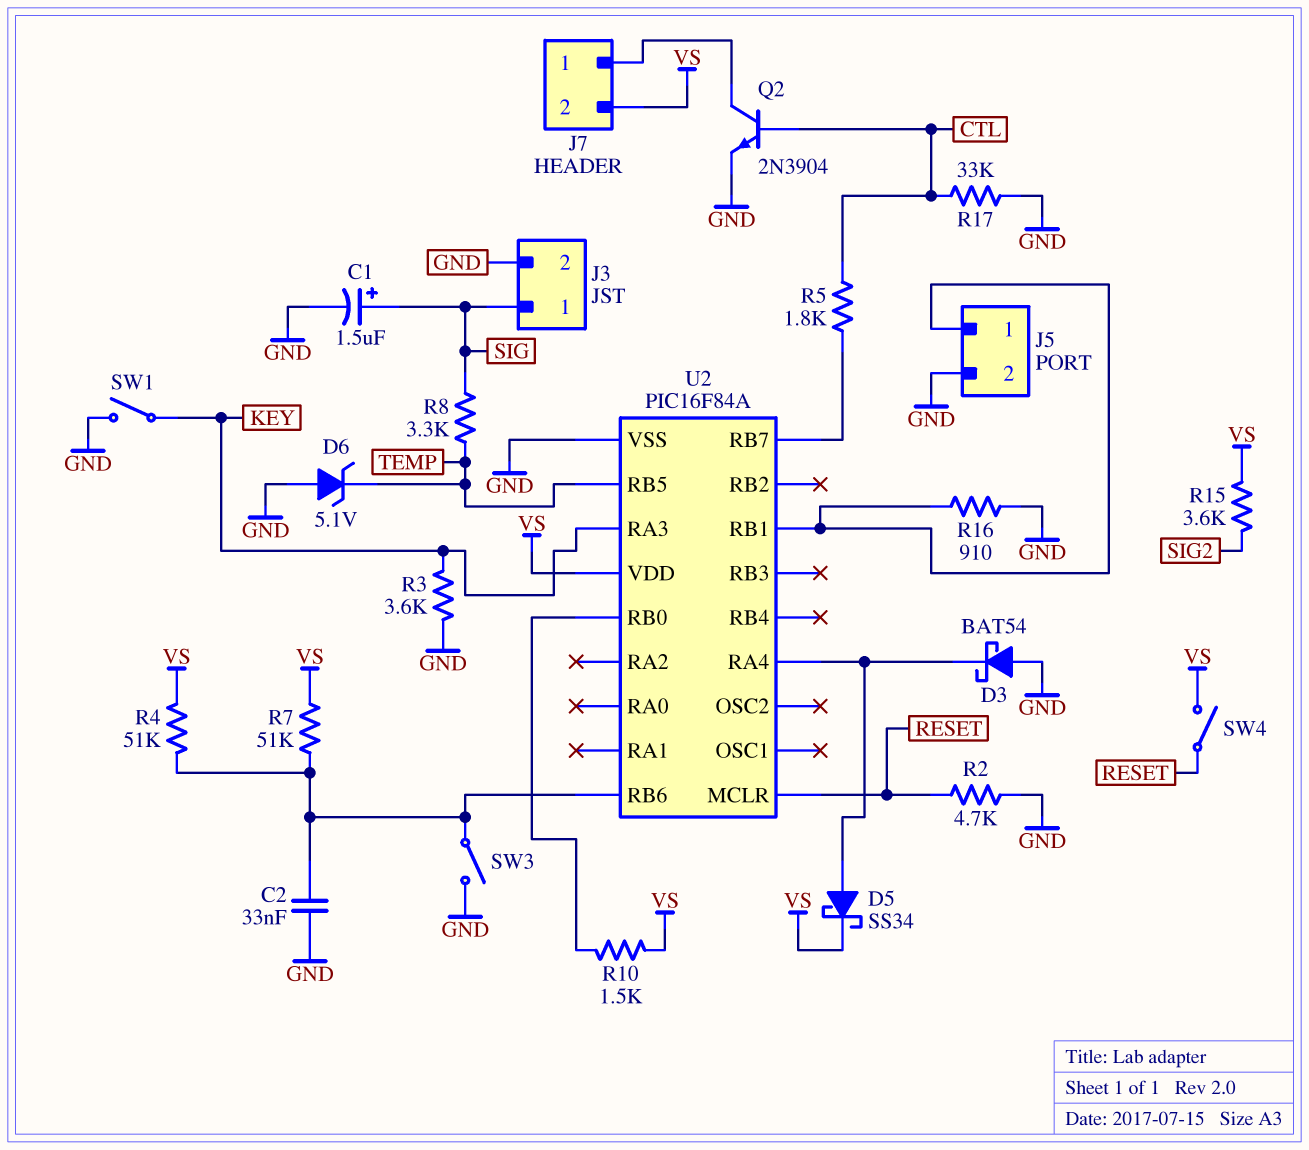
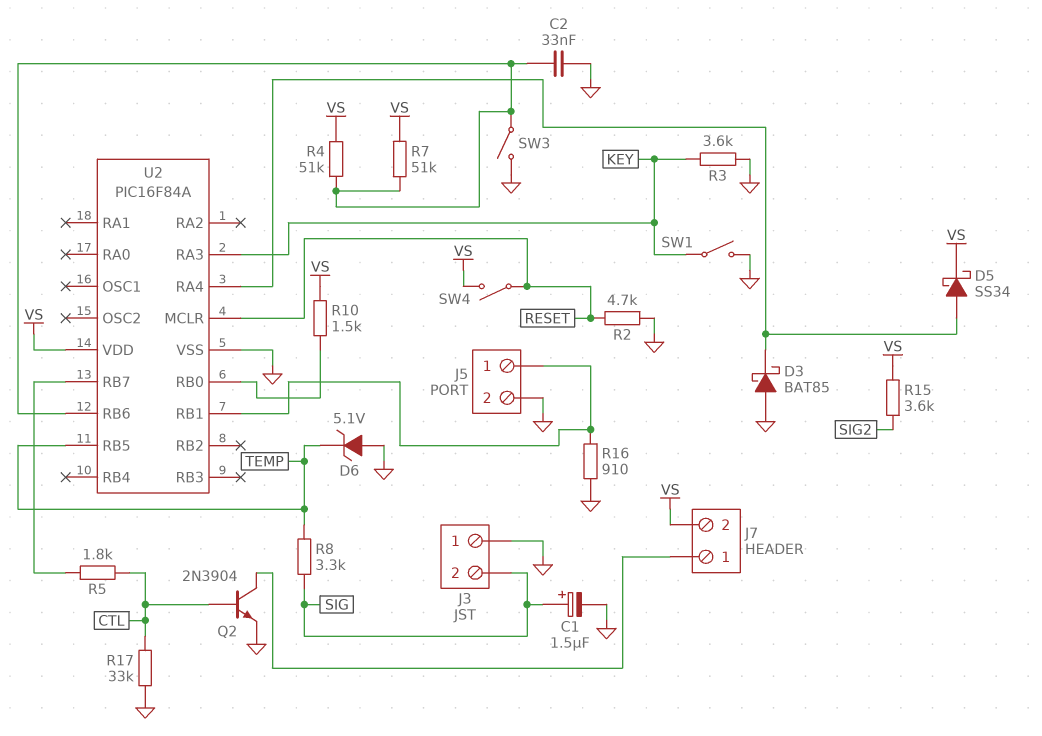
D3: schottky BAT54 (A GND, K U2/RA4) -> schottky BAT85 (A GND, K U2/RA4)
J3 pin 1: SIG -> GND
J3 pin 2: GND -> SIG

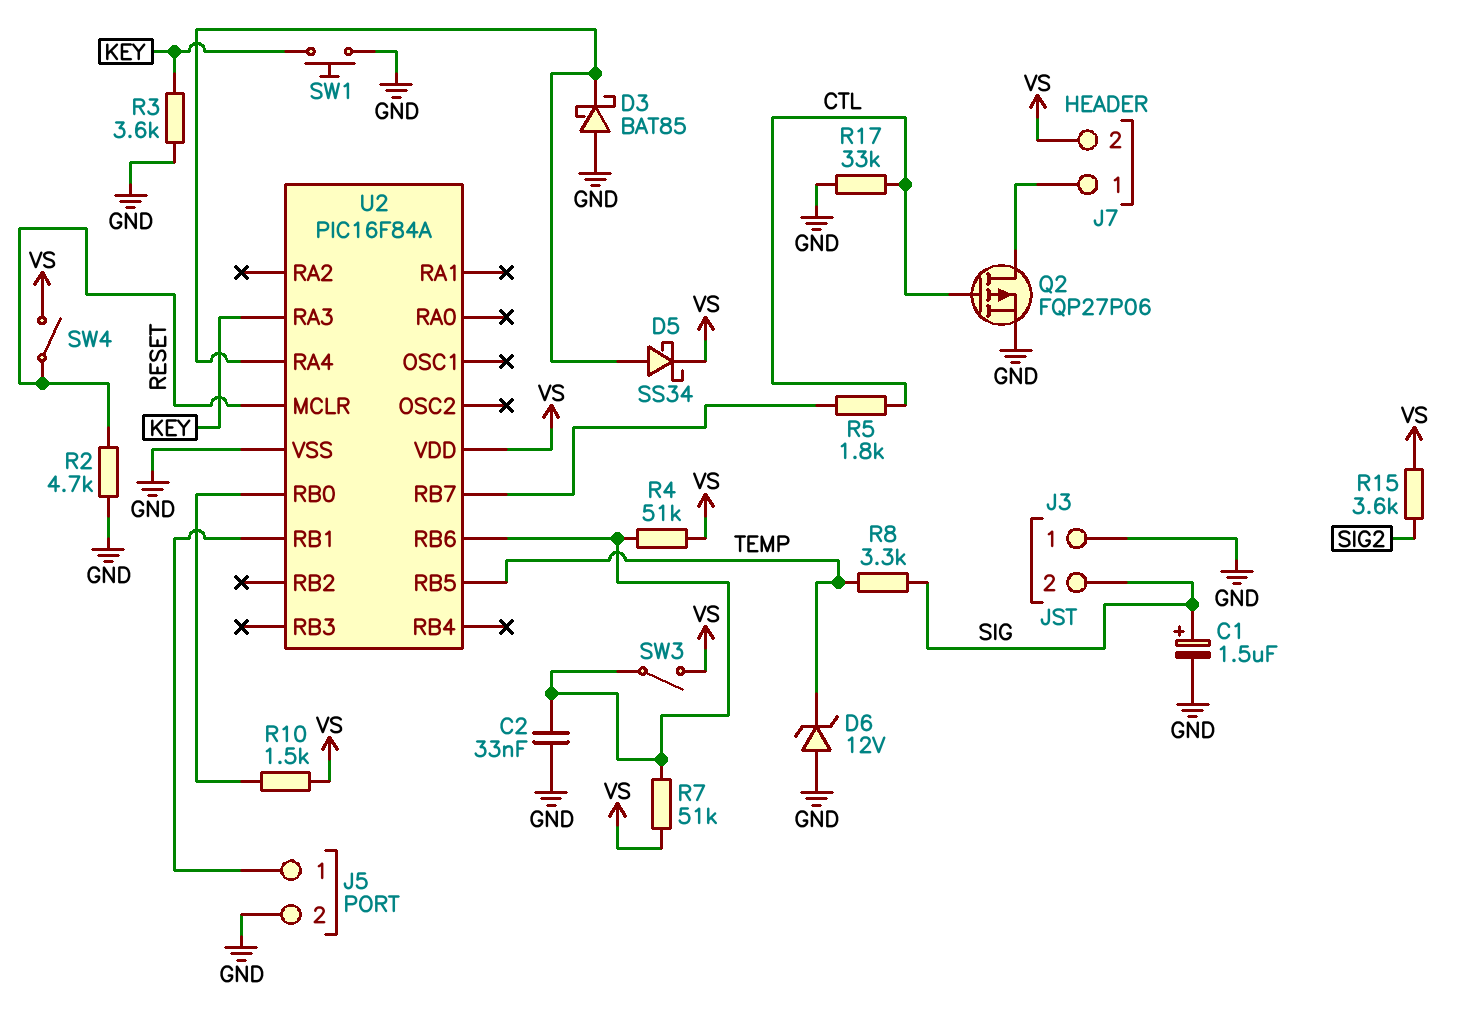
D6: zener 5.1V (A GND, K TEMP) -> zener 12V (A GND, K TEMP)
Q2: NPN 2N3904 (B CTL, C J7/1, E GND) -> PMOS FQP27P06 (G CTL, D J7/1, S GND)
R16: 910 (GND, J5/1) -> none
SW1: switch (GND, KEY) -> button (GND, KEY)
SW3: switch (GND, U2/RB6) -> switch (U2/RB6, VS)

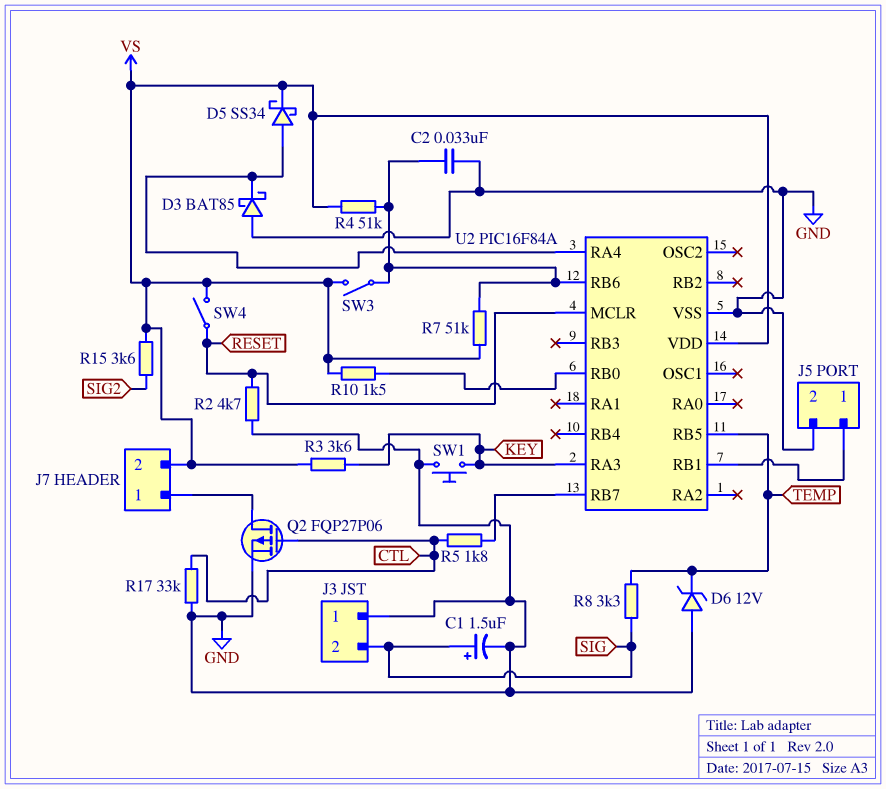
R3: 3.6k (GND, KEY) -> 3.6k (KEY, VS)

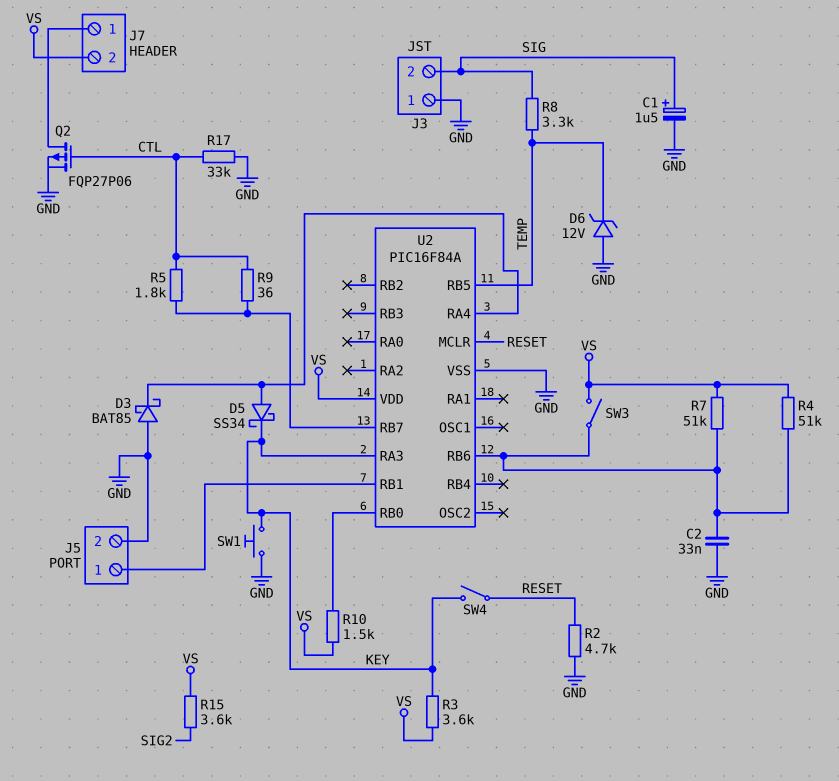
D5: schottky SS34 (A U2/RA4, K VS) -> schottky SS34 (A U2/RA4, K KEY)
R9: none -> 36 (CTL, U2/RB7)
SW4: switch (RESET, VS) -> switch (KEY, RESET)

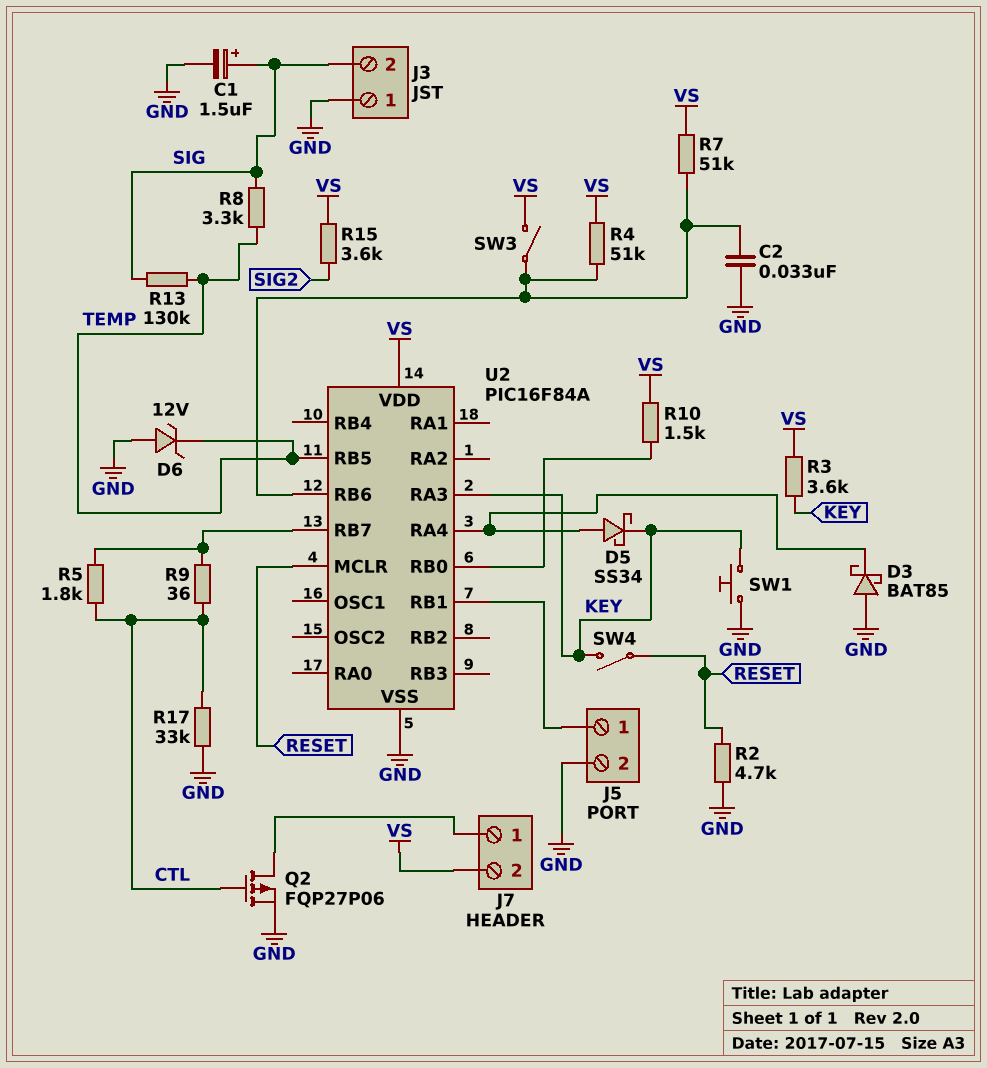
R13: none -> 130k (SIG, TEMP)

